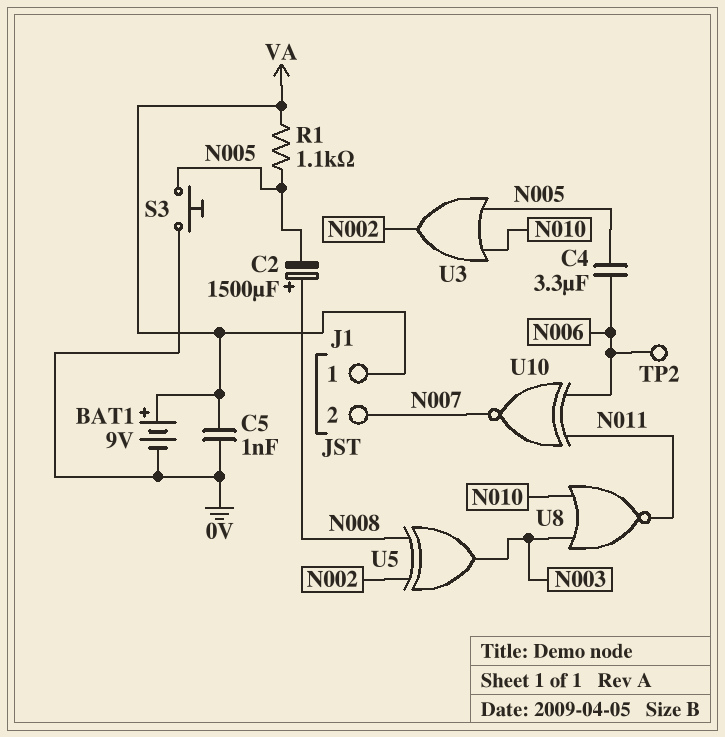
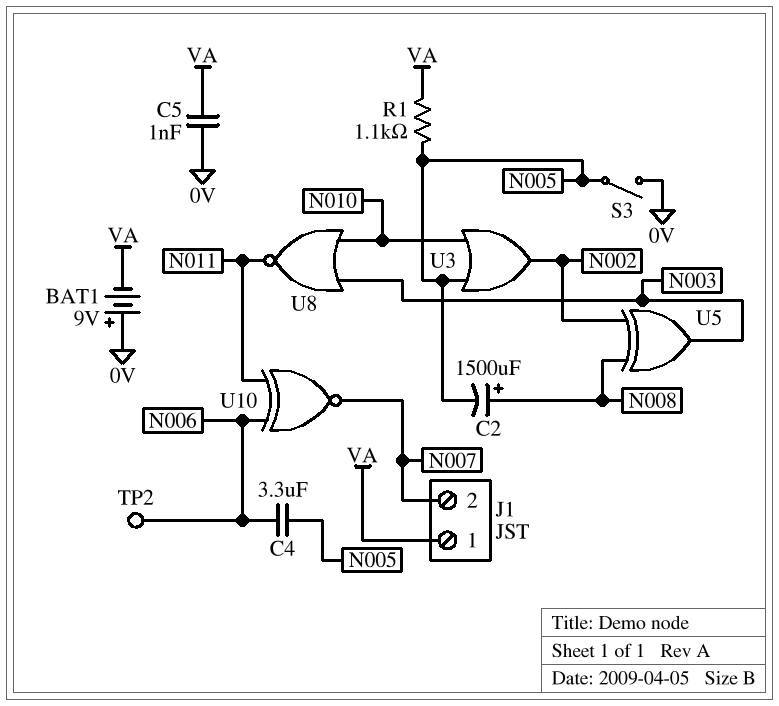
BAT1: 9V (plus VA, minus 0V) -> 9V (plus 0V, minus VA)
S3: button (0V, N005) -> switch (0V, N005)

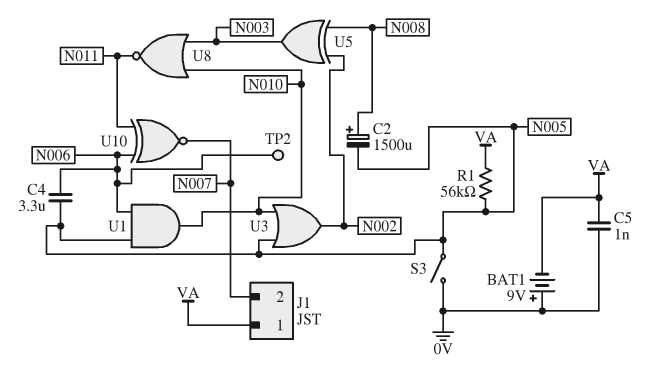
R1: 1.1k (N005, VA) -> 56k (N005, VA)
U1: none -> AND (in N005, in N006, out N010)

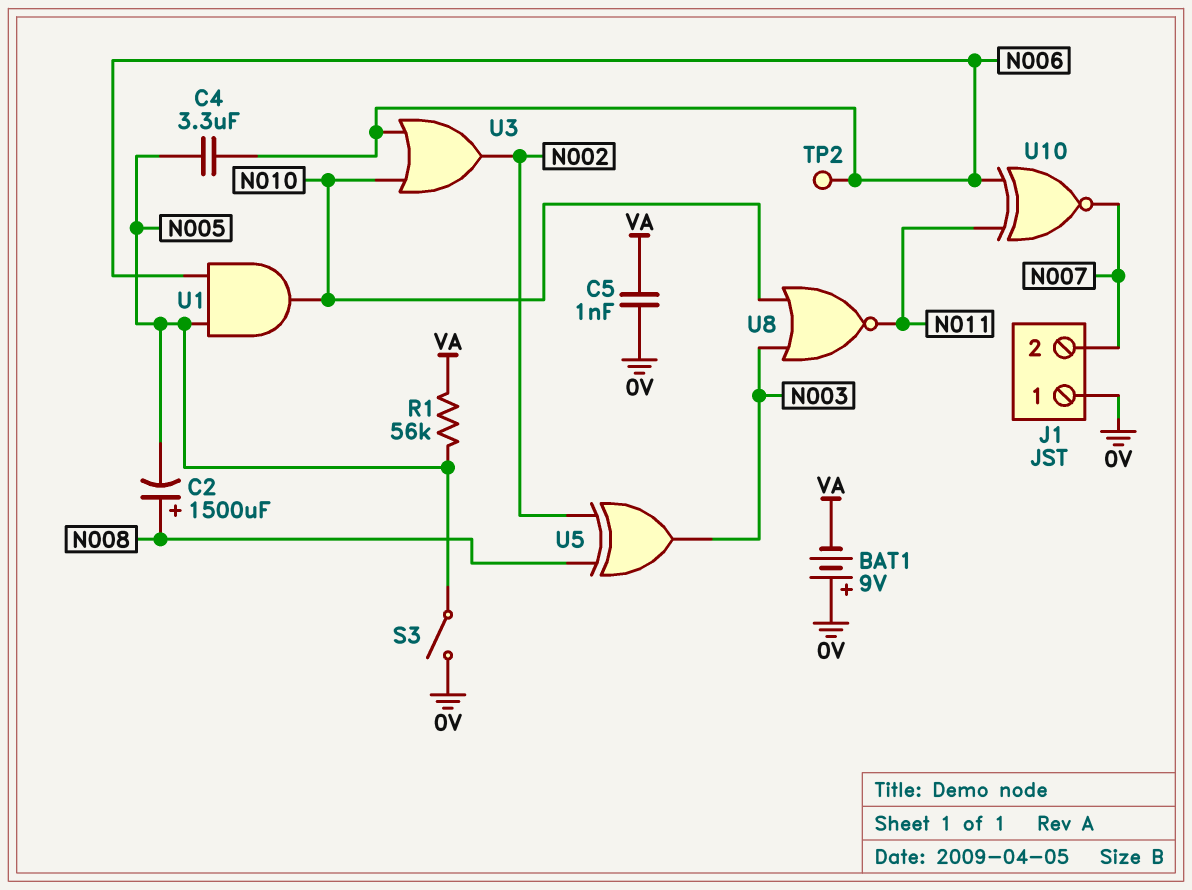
J1 pin 1: VA -> 0V
U3: OR (in N005, in N010, out N002) -> OR (in N006, in N010, out N002)

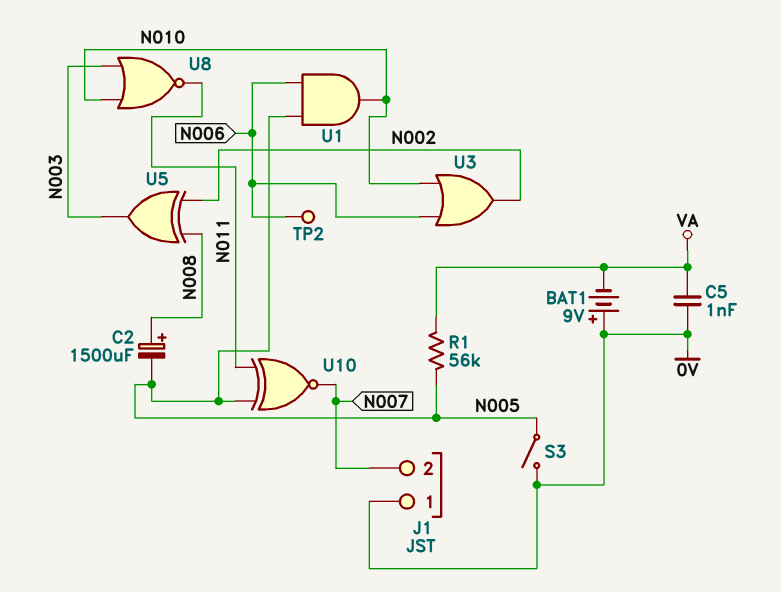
C4: 3.3uF (N005, N006) -> none
U10: XNOR (in N006, in N011, out N007) -> XNOR (in N005, in N011, out N007)

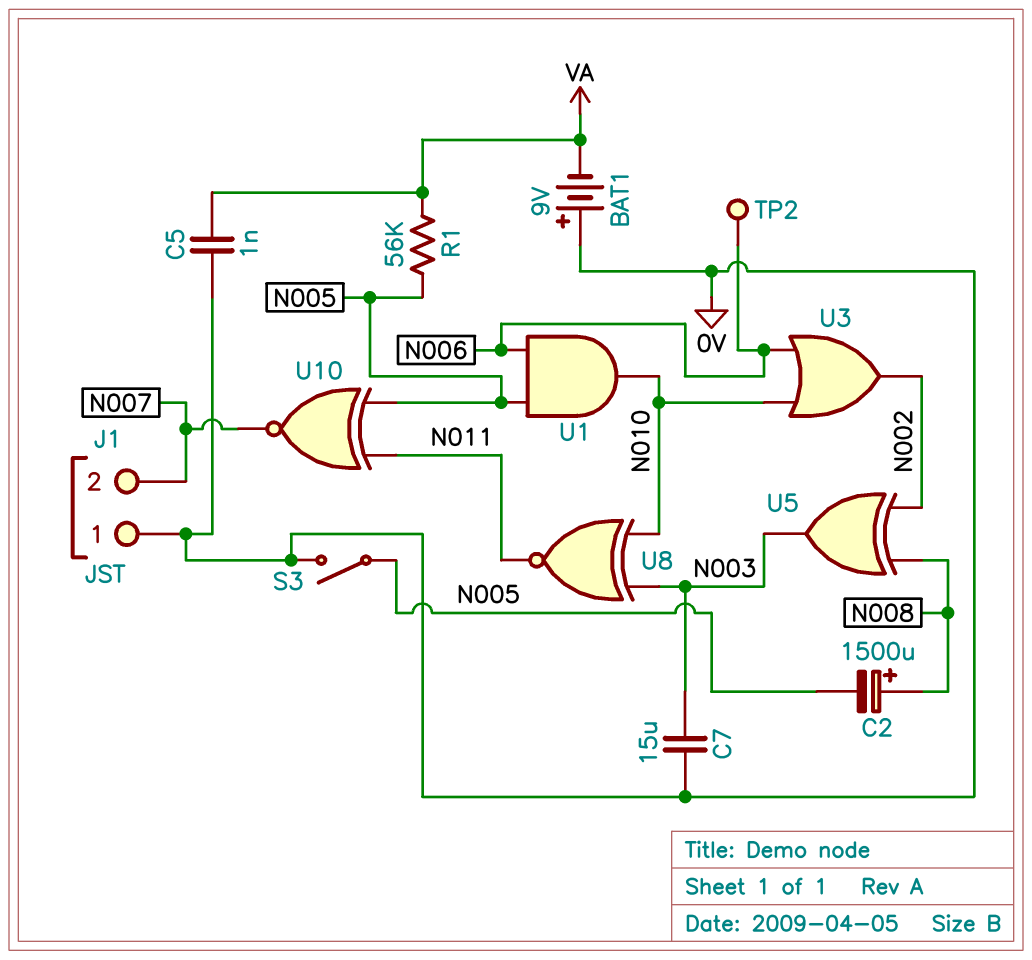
C7: none -> 15uF (0V, N003)
U8: NOR (in N003, in N010, out N011) -> XNOR (in N003, in N010, out N011)

